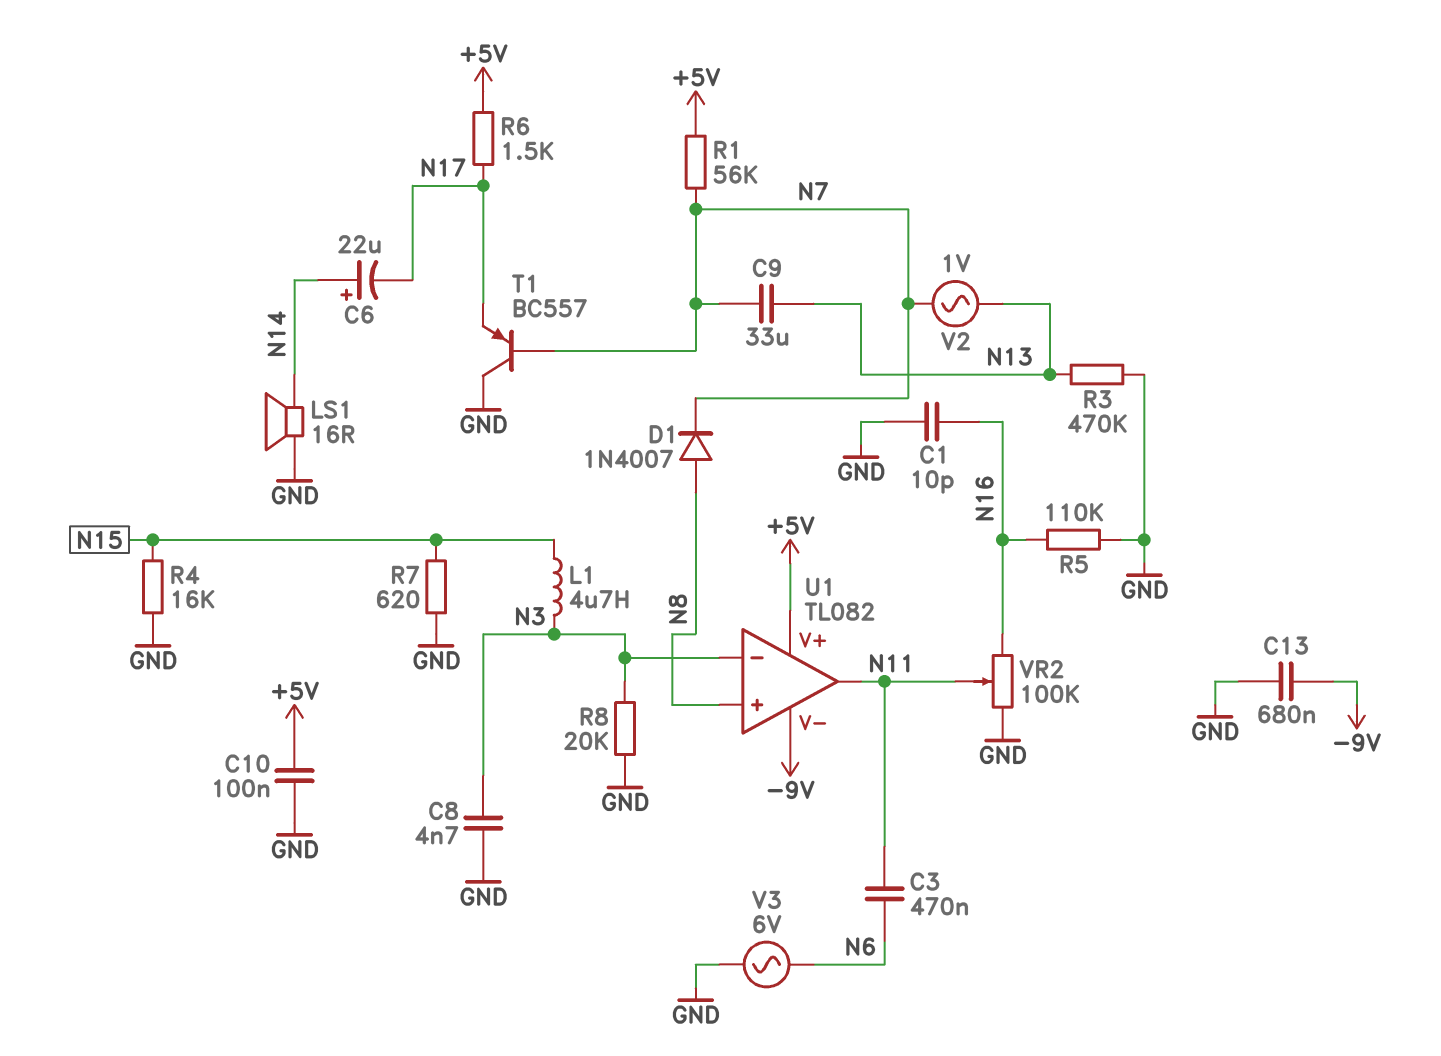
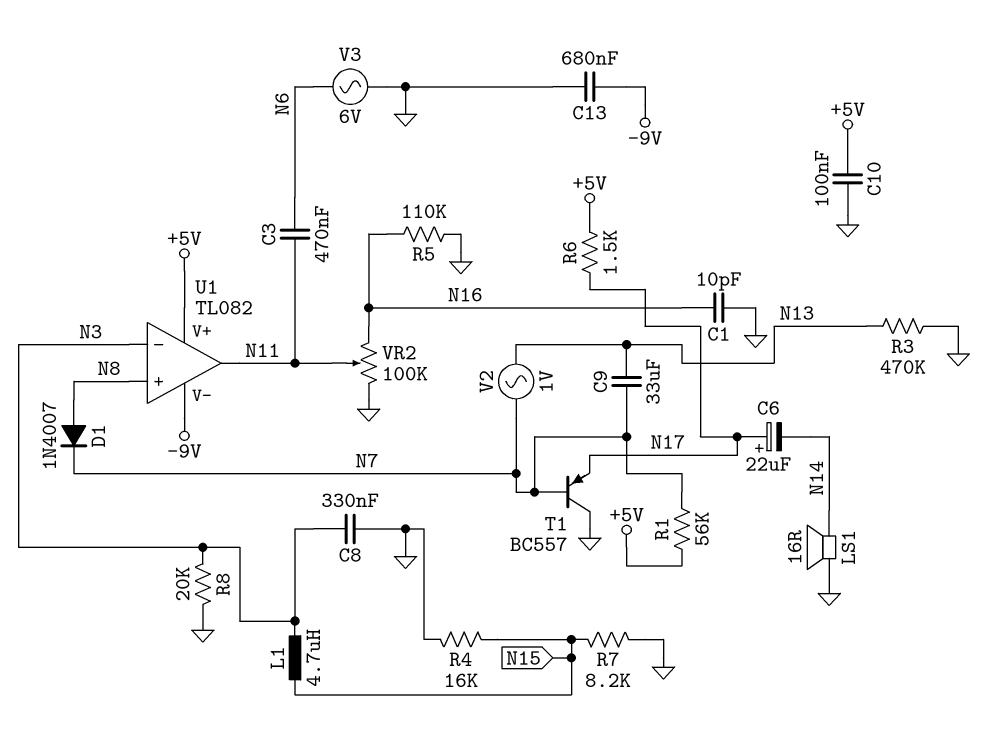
C6: 22uF (plus N14, minus N17) -> 22uF (plus N17, minus N14)
C8: 4.7nF (GND, N3) -> 330nF (GND, N3)
R7: 620 (GND, N15) -> 8.2k (GND, N15)

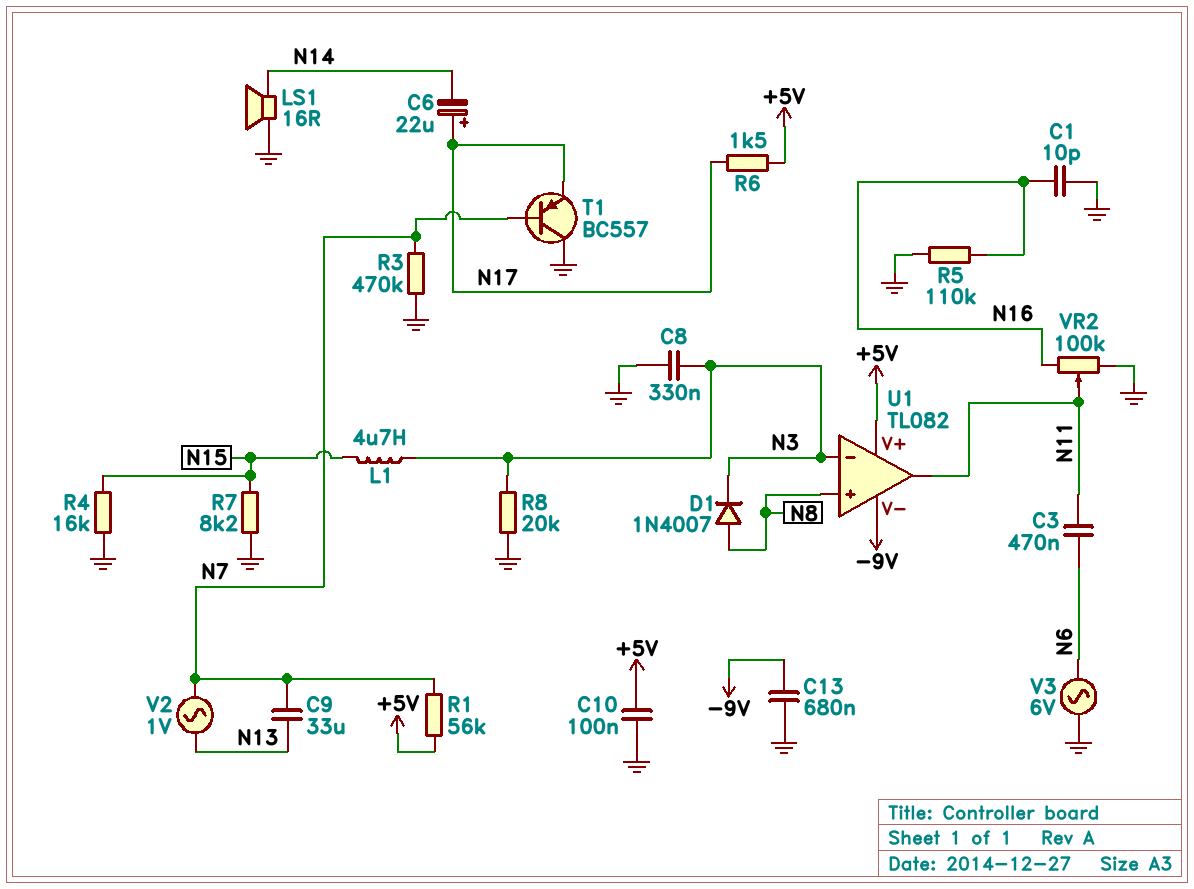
D1: diode 1N4007 (A N8, K N7) -> diode 1N4007 (A N8, K N3)
R3: 470k (GND, N13) -> 470k (GND, N7)

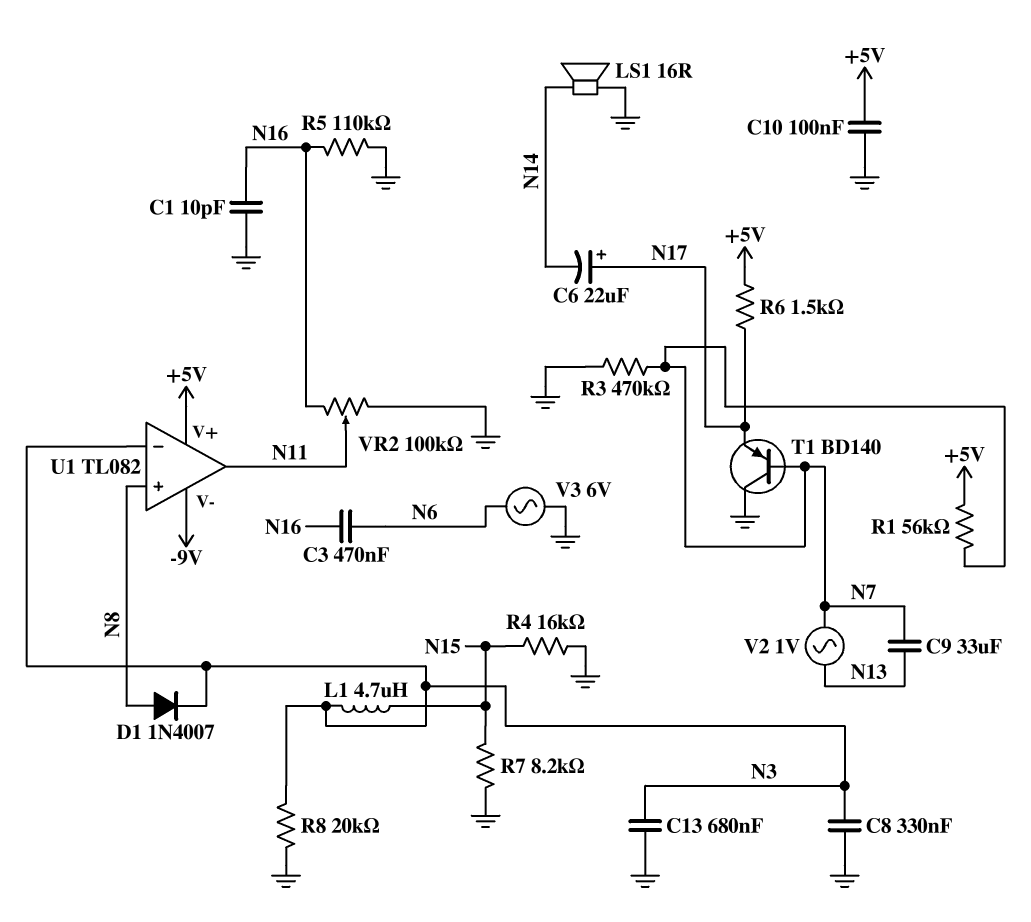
C3: 470nF (N6, N11) -> 470nF (N6, N16)
C13: 680nF (-9V, GND) -> 680nF (GND, N3)
T1: PNP BC557 (B N7, C GND, E N17) -> PNP BD140 (B N7, C GND, E N17)

